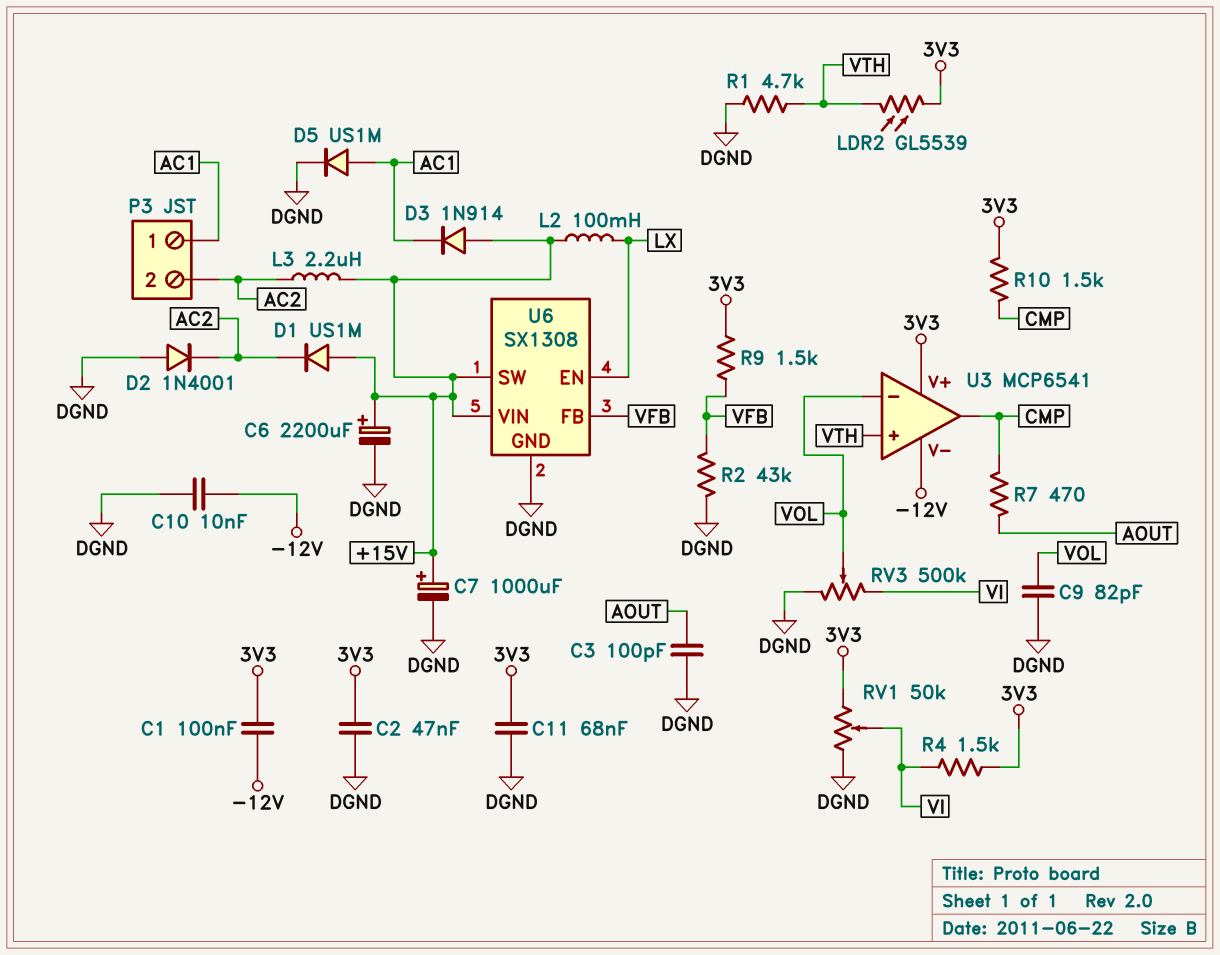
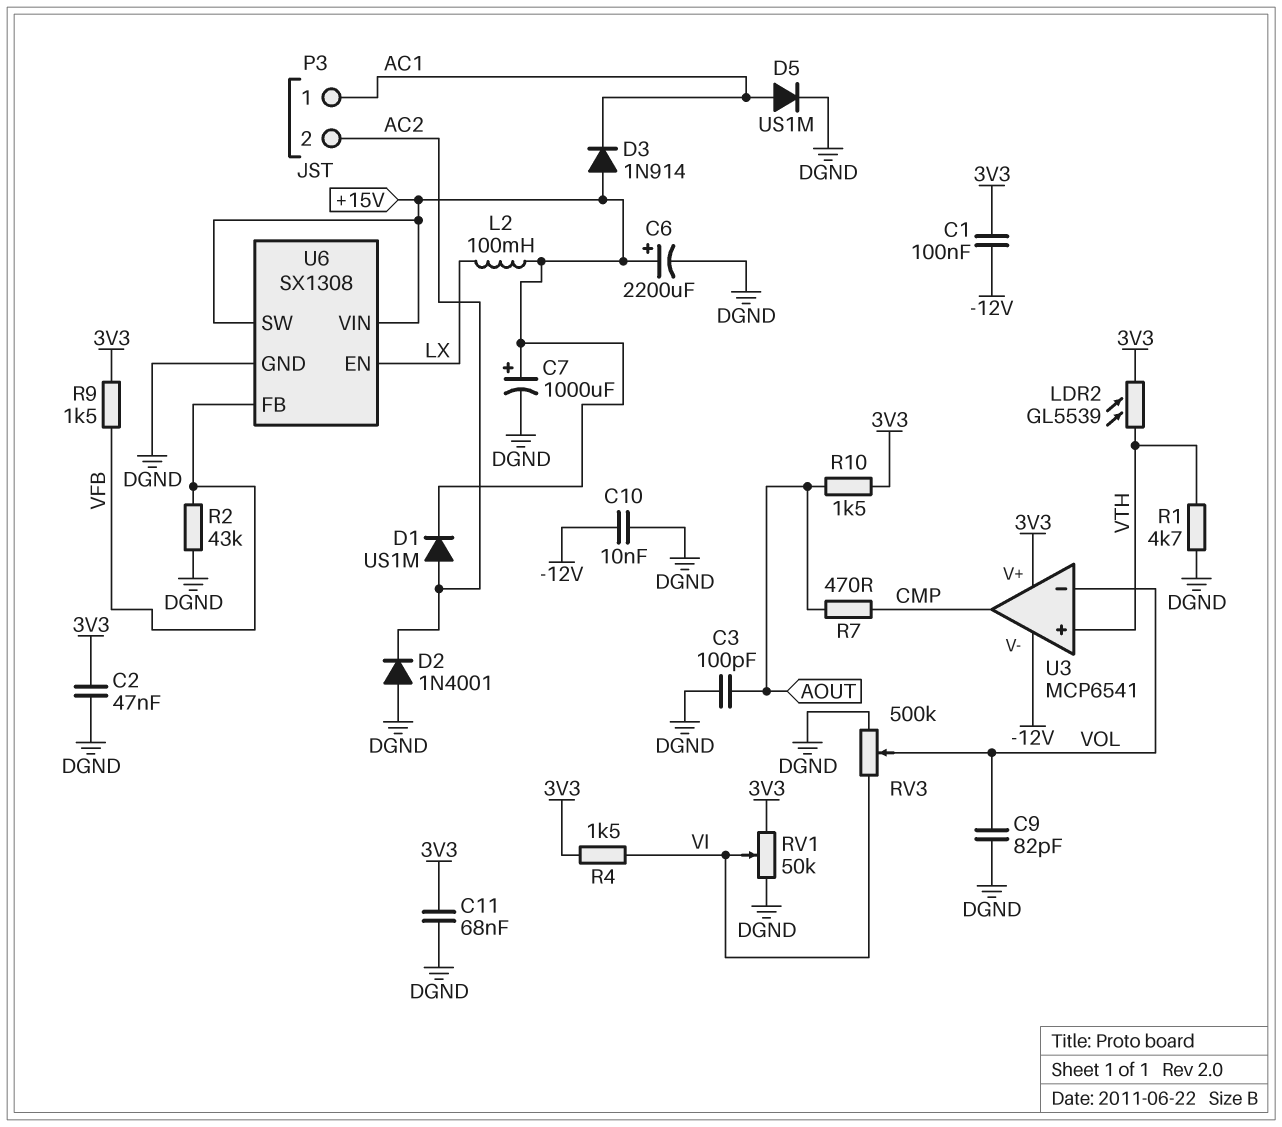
D1: diode US1M (A +15V, K AC2) -> diode US1M (A AC2, K +15V)
L3: 2.2uH (+15V, AC2) -> none
R10: 1.5k (3V3, CMP) -> 1.5k (3V3, AOUT)

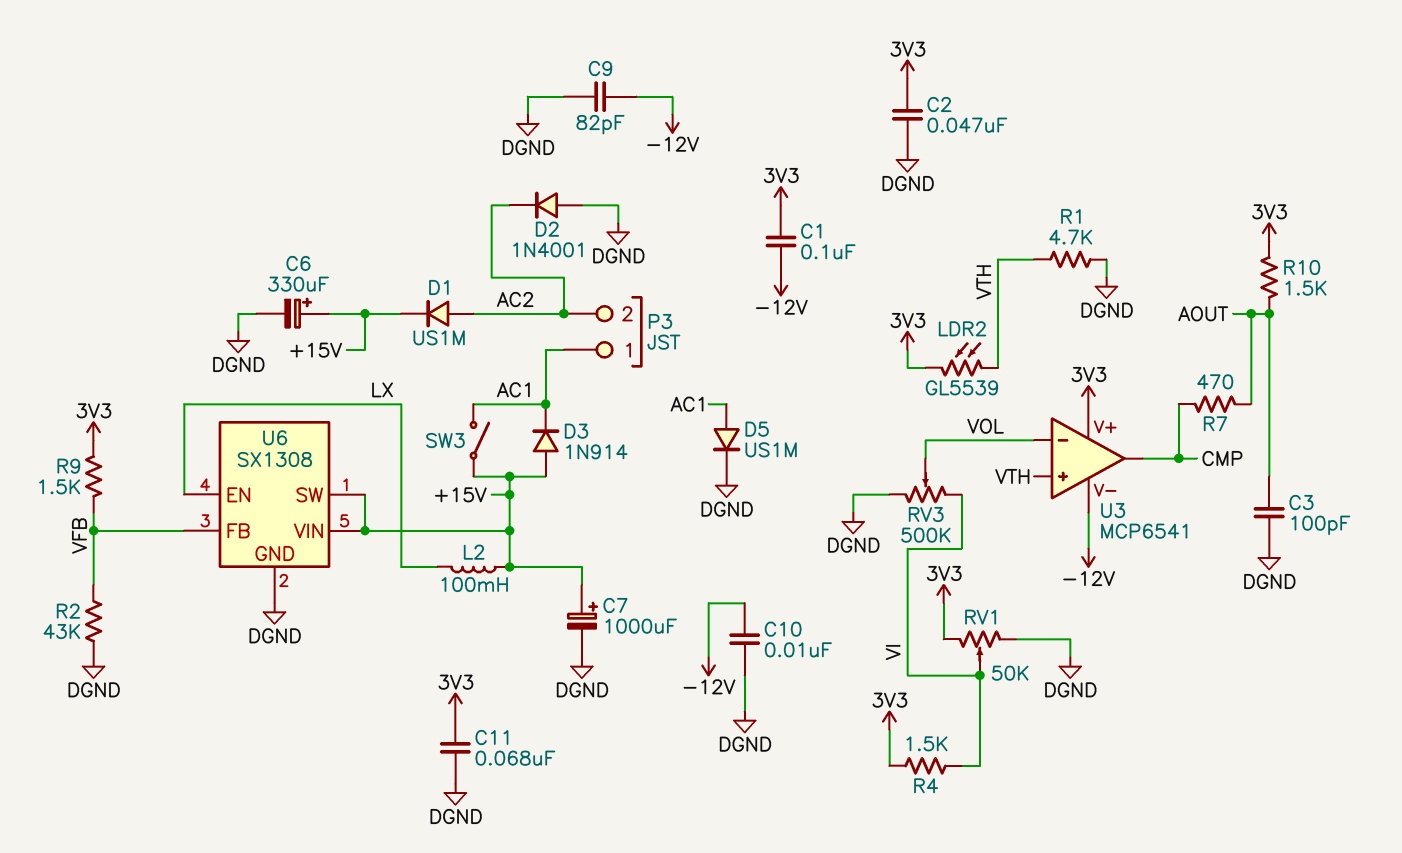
C6: 2200uF (plus +15V, minus DGND) -> 330uF (plus +15V, minus DGND)
C9: 82pF (DGND, VOL) -> 82pF (-12V, DGND)
SW3: none -> switch (+15V, AC1)

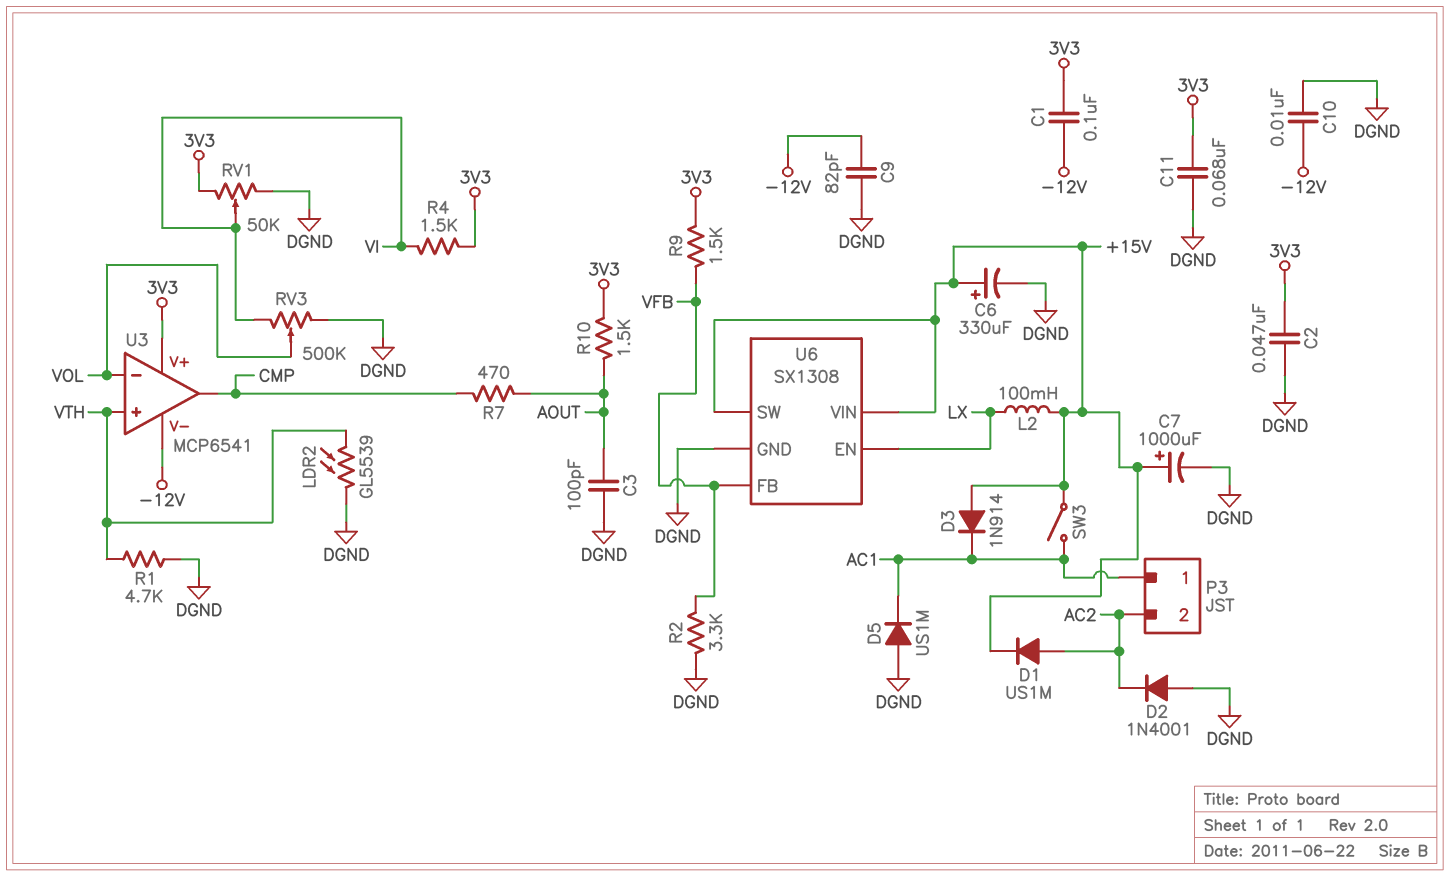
D5: diode US1M (A AC1, K DGND) -> diode US1M (A DGND, K AC1)
LDR2: GL5539 (3V3, VTH) -> GL5539 (DGND, VTH)
R2: 43k (DGND, VFB) -> 3.3k (DGND, VFB)

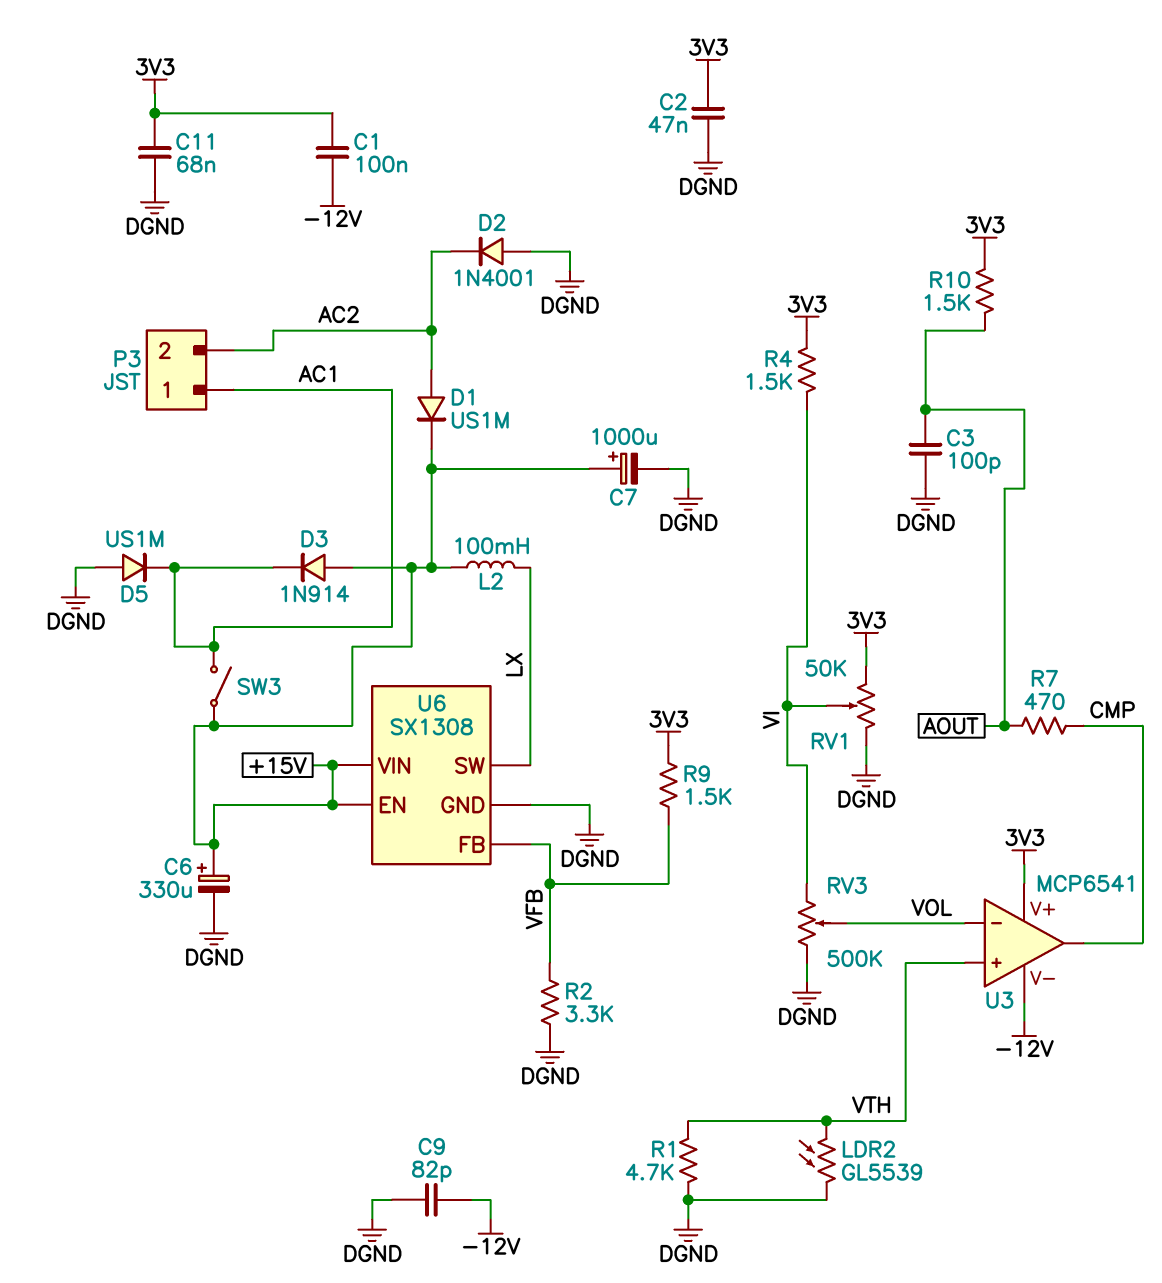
C10: 10nF (-12V, DGND) -> none
U6 pin EN: LX -> +15V
U6 pin SW: +15V -> LX

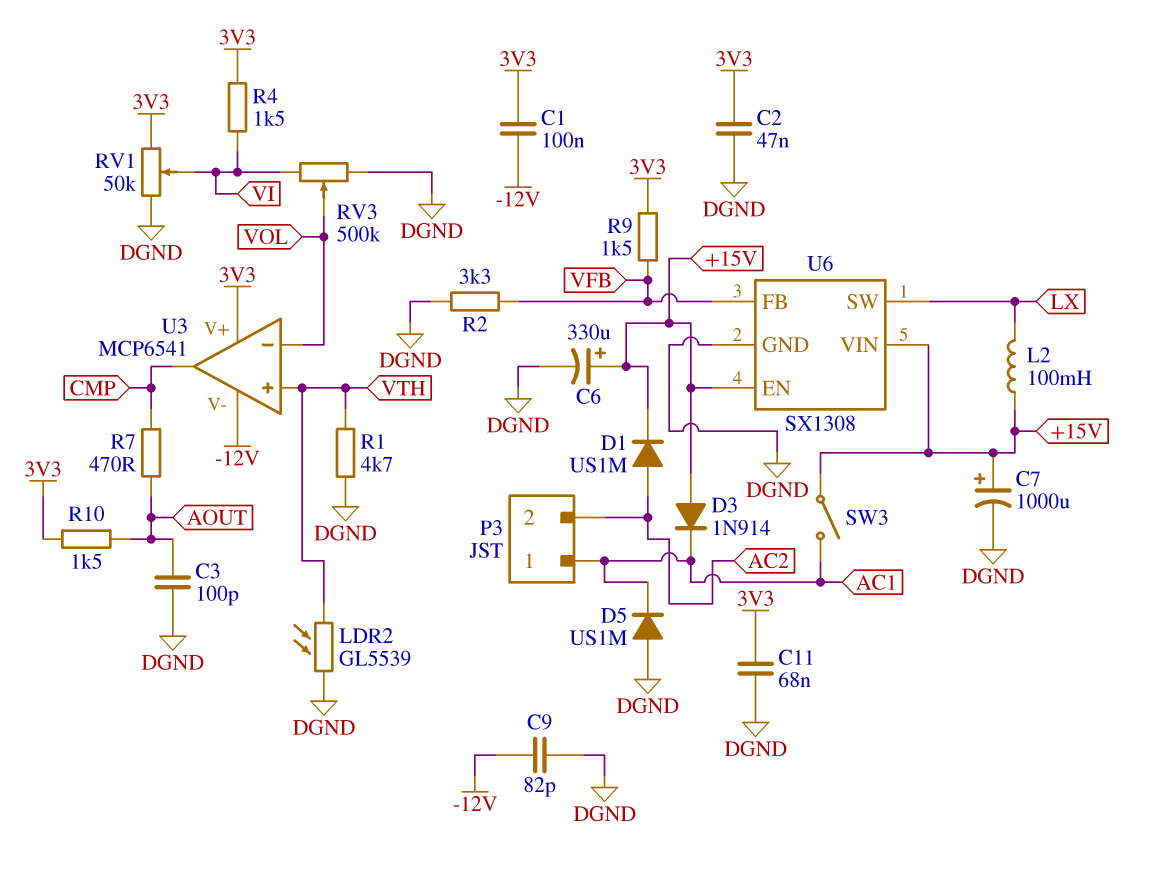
D2: diode 1N4001 (A DGND, K AC2) -> none

